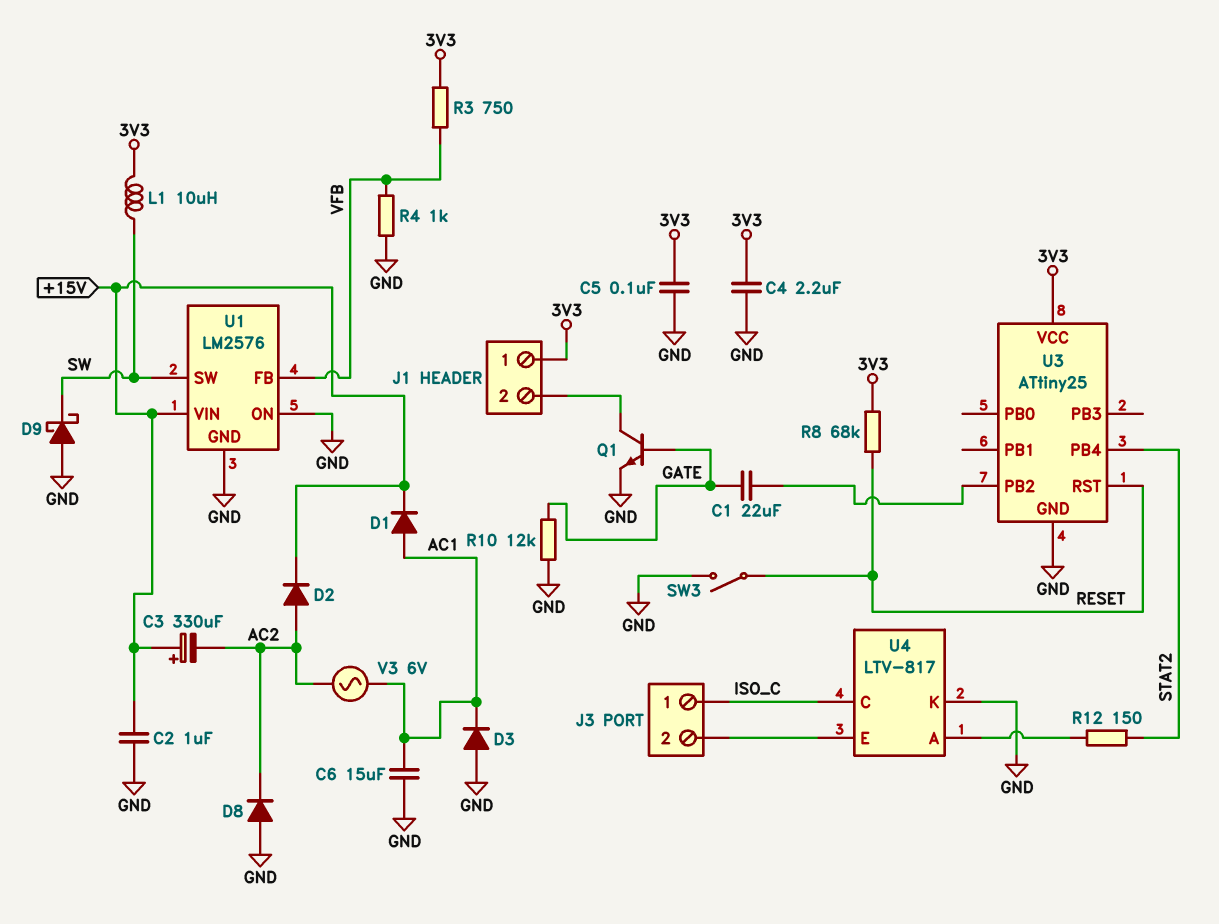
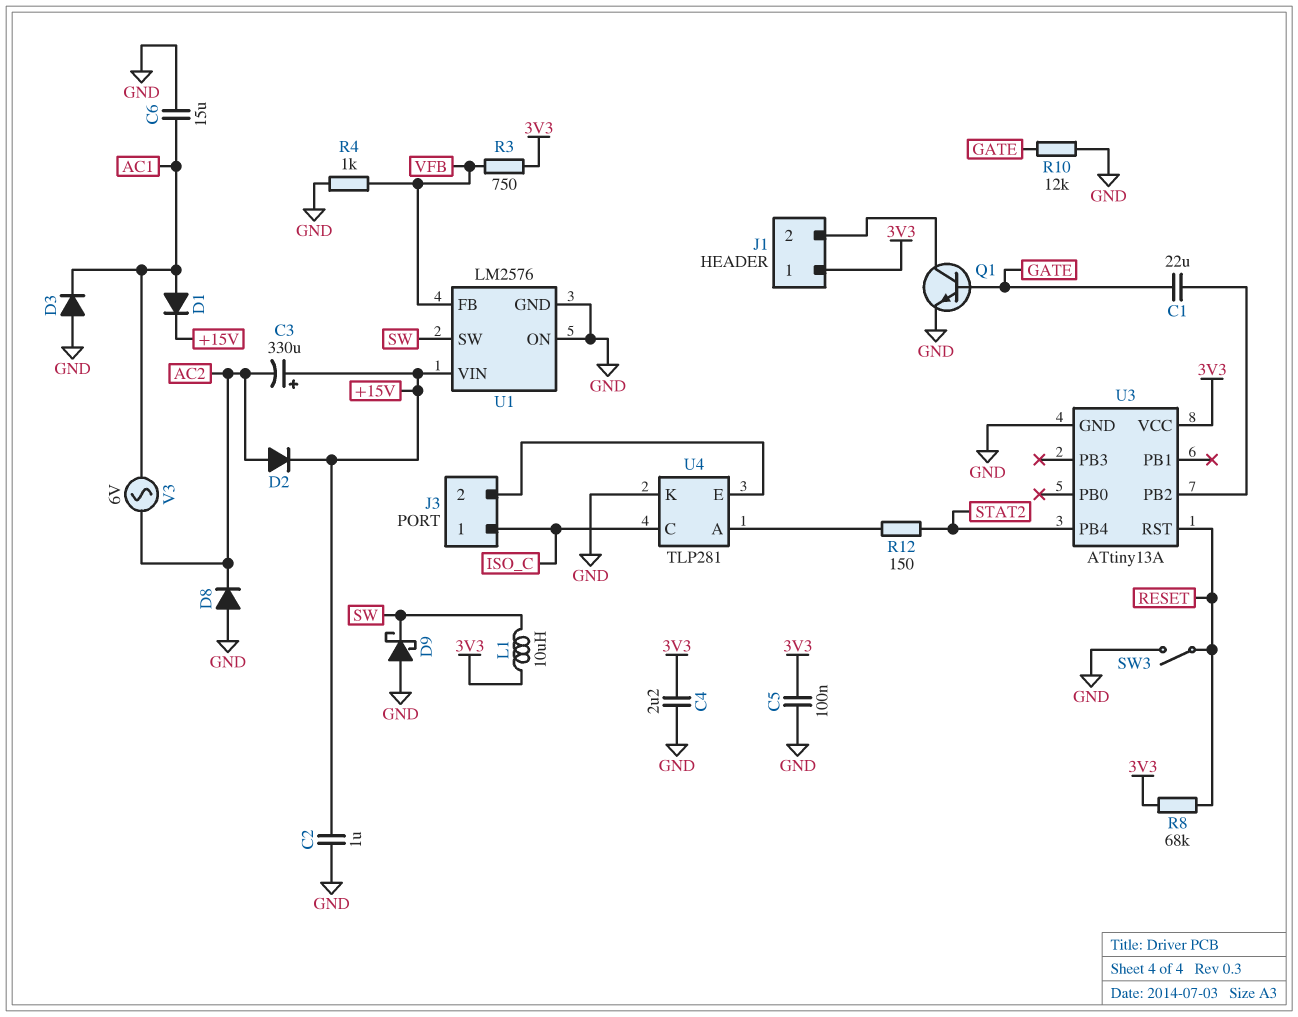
U3: ATtiny25 -> ATtiny13A
U4: LTV-817 -> TLP281

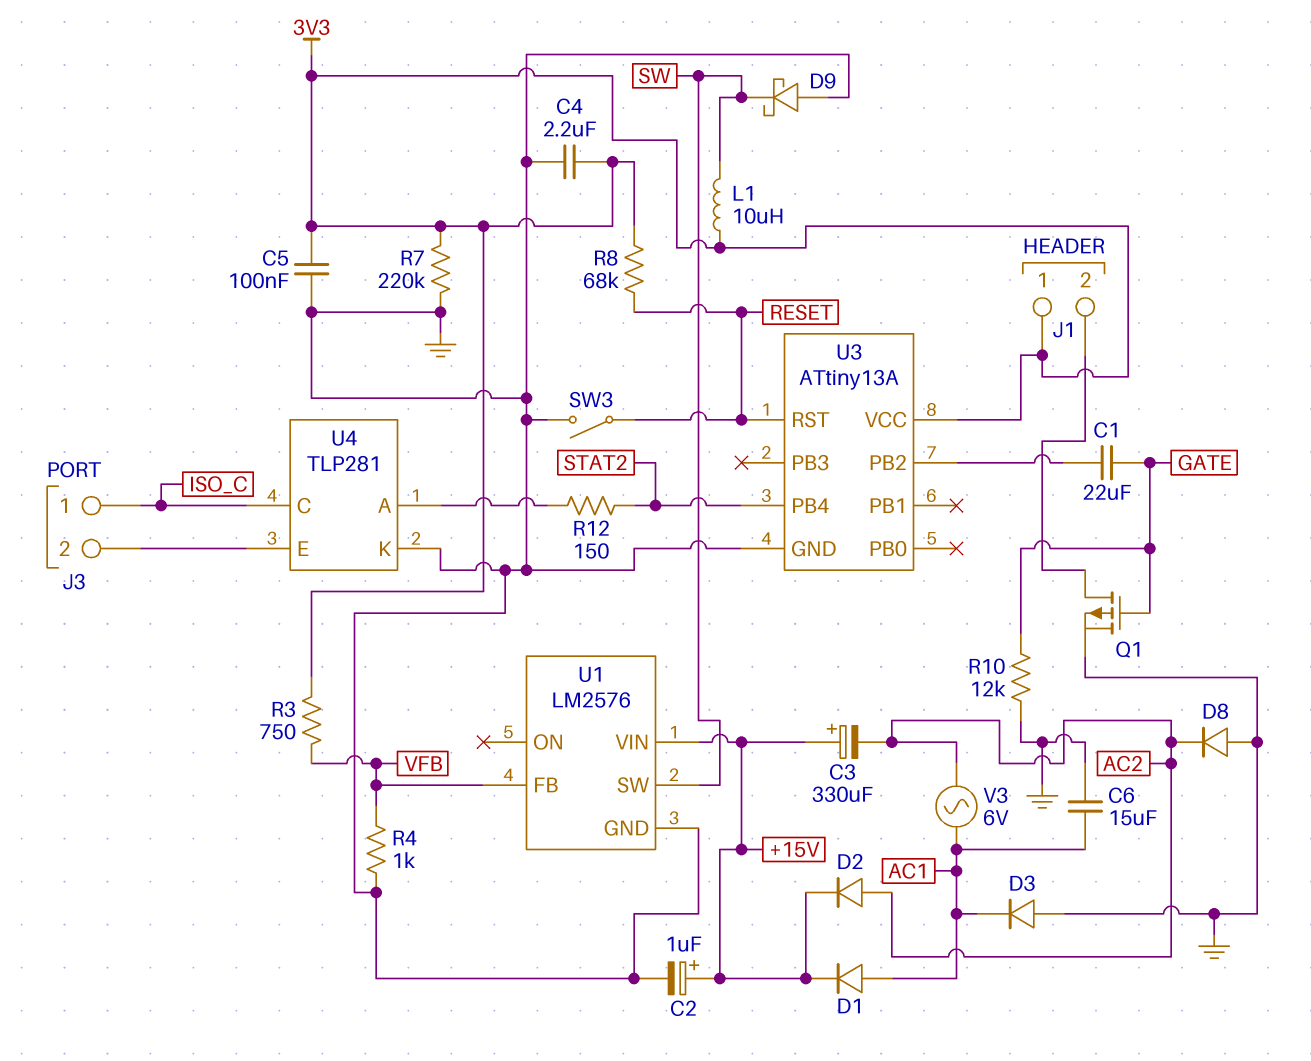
C2: 1uF (+15V, GND) -> 1uF (plus +15V, minus GND)
Q1: NPN (B GATE, C J1/2, E GND) -> PMOS (G GATE, D J1/2, S GND)
R7: none -> 220k (3V3, GND)
U1 pin ON: GND -> none

